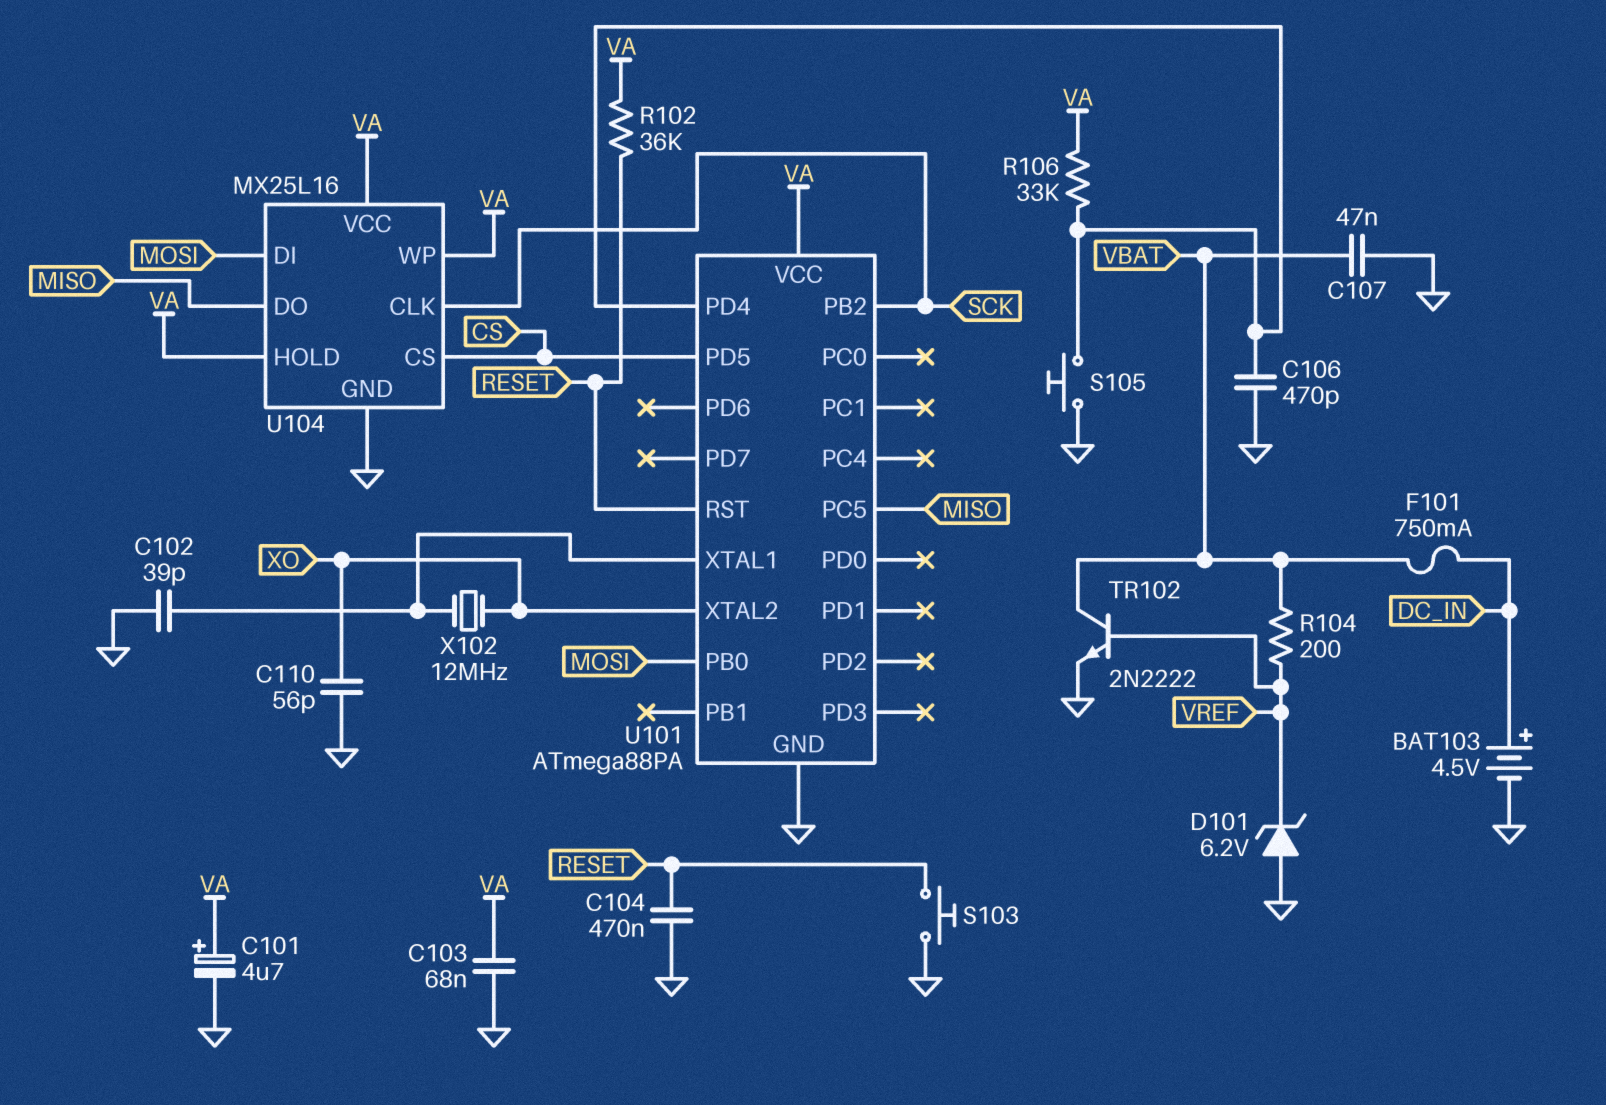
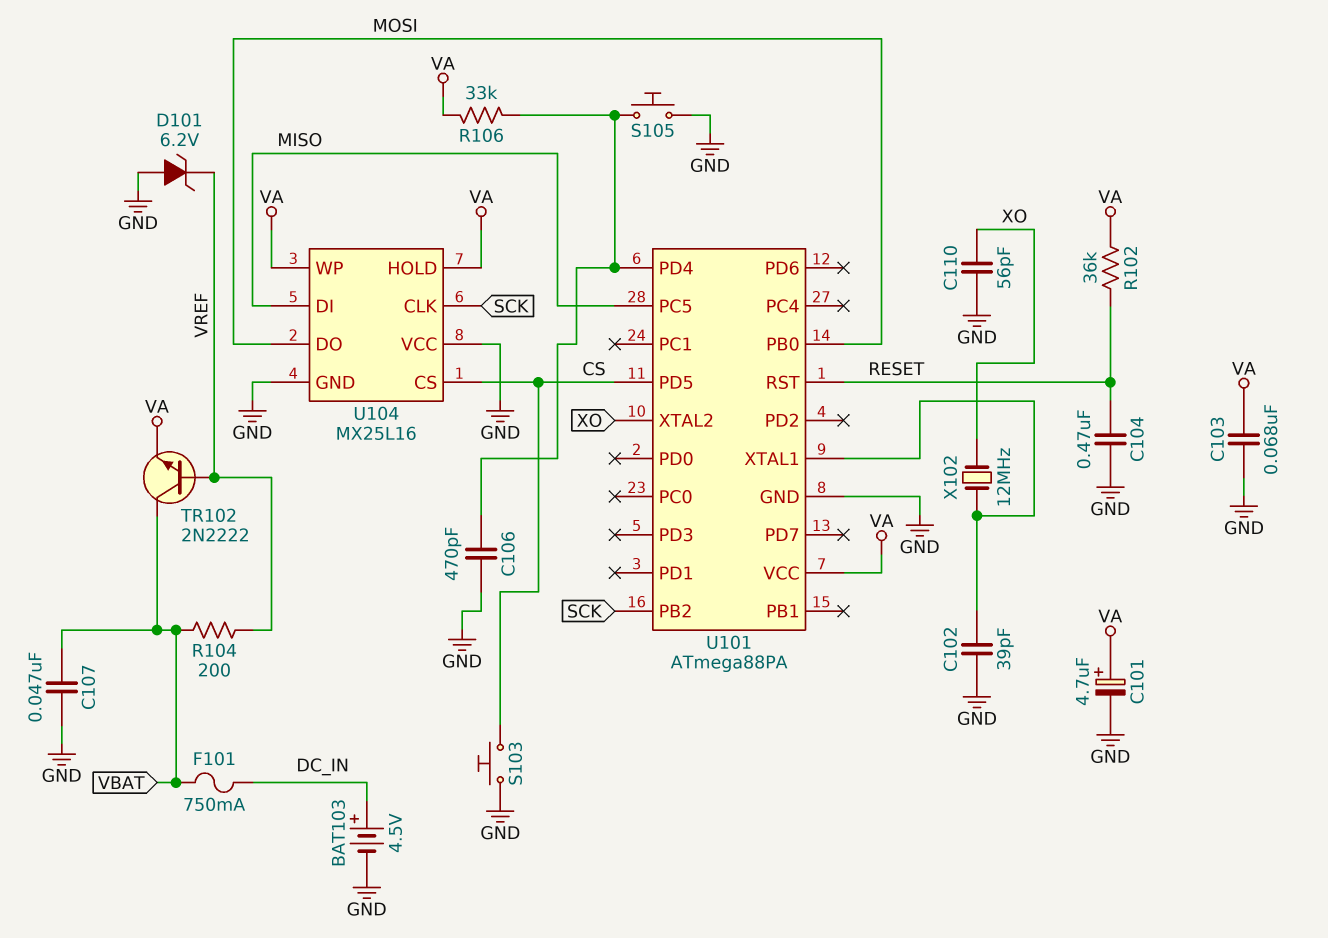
S103: button (GND, RESET) -> button (CS, GND)
TR102: NPN 2N2222 (B VREF, C VBAT, E GND) -> NPN 2N2222 (B VREF, C VBAT, E VA)
U104 pin DI: MOSI -> MISO
U104 pin DO: MISO -> MOSI
U104 pin VCC: VA -> GND

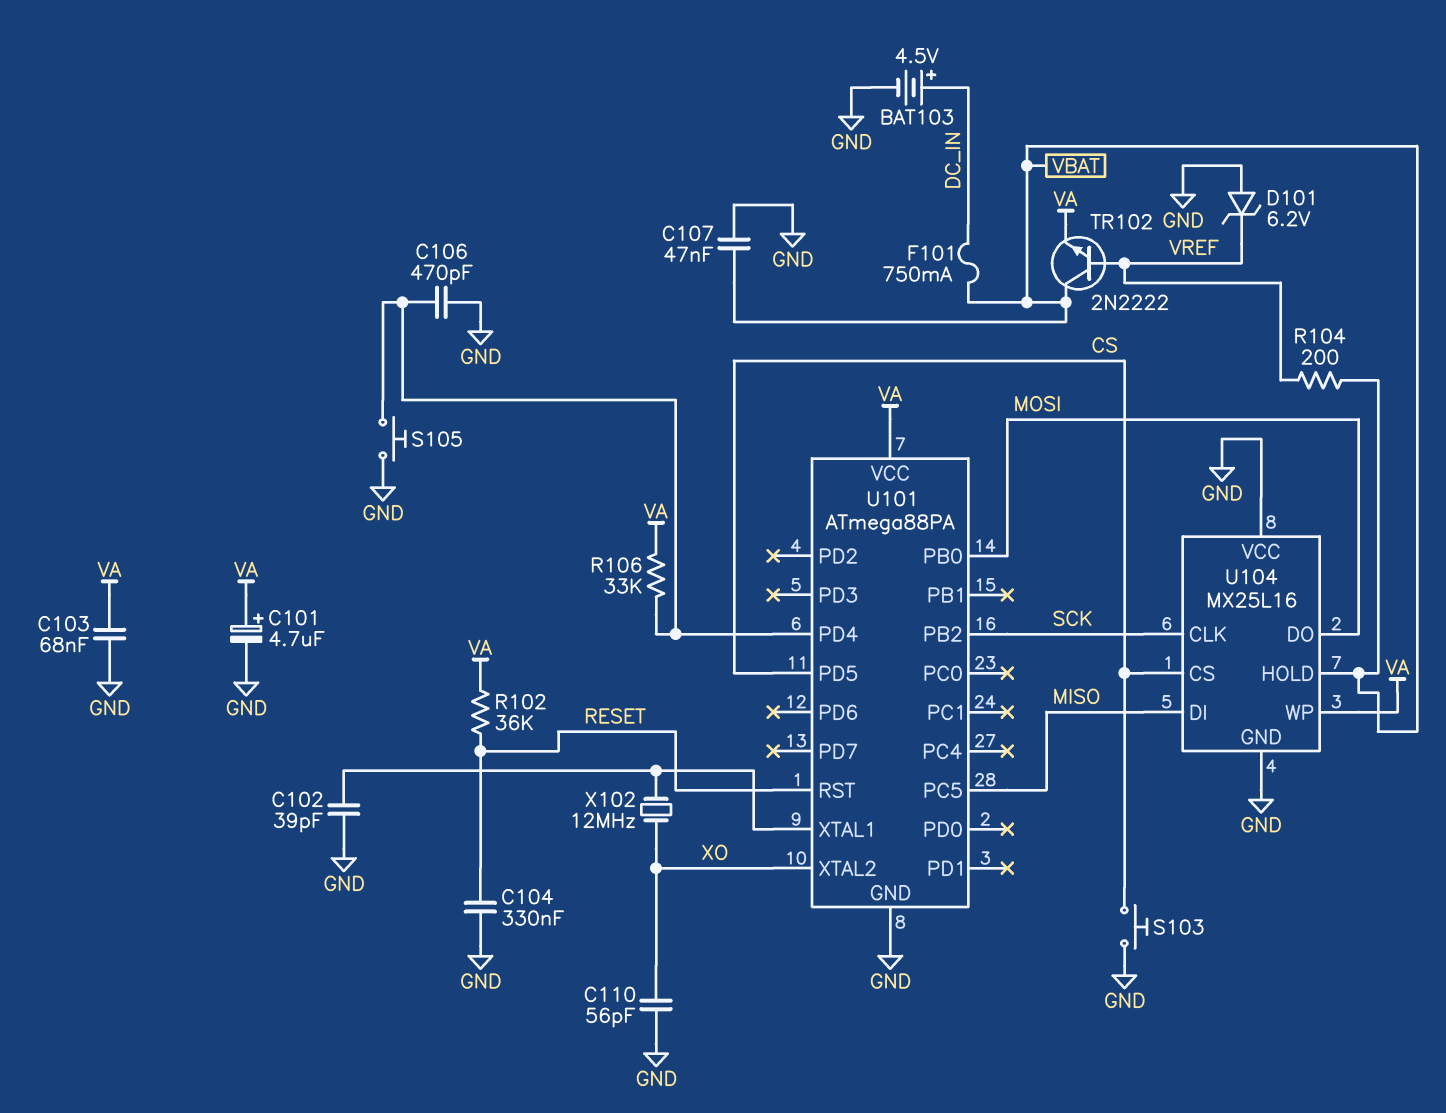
C104: 470nF (GND, RESET) -> 330nF (GND, RESET)
U104 pin HOLD: VA -> VBAT

